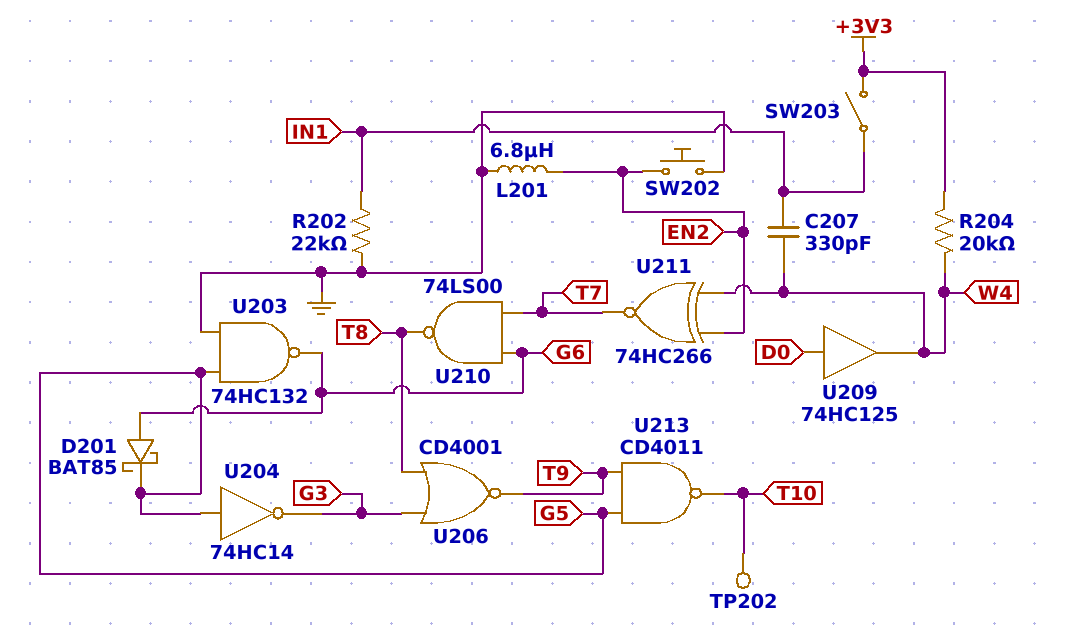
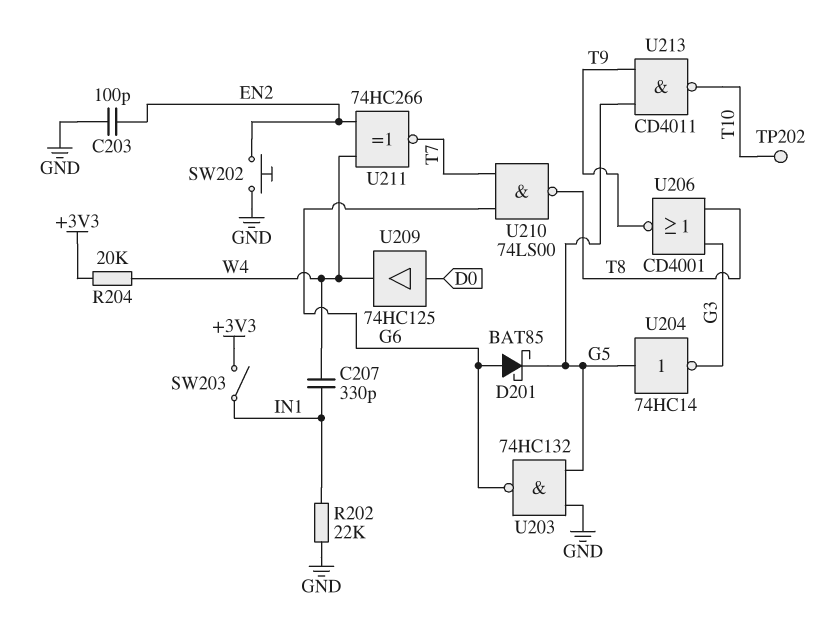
C203: none -> 100pF (EN2, GND)
L201: 6.8uH (EN2, GND) -> none

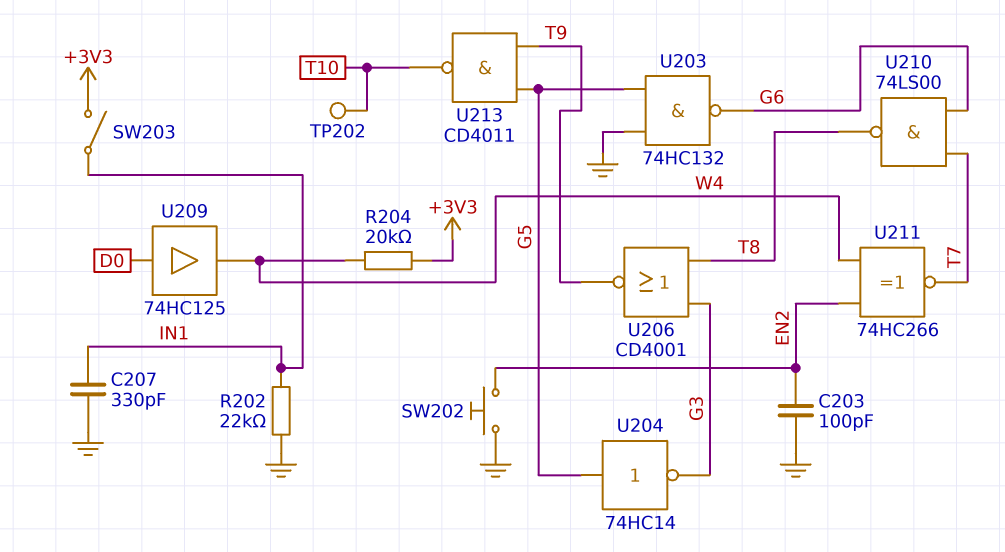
C207: 330pF (IN1, W4) -> 330pF (GND, IN1)
D201: schottky BAT85 (A G6, K G5) -> none

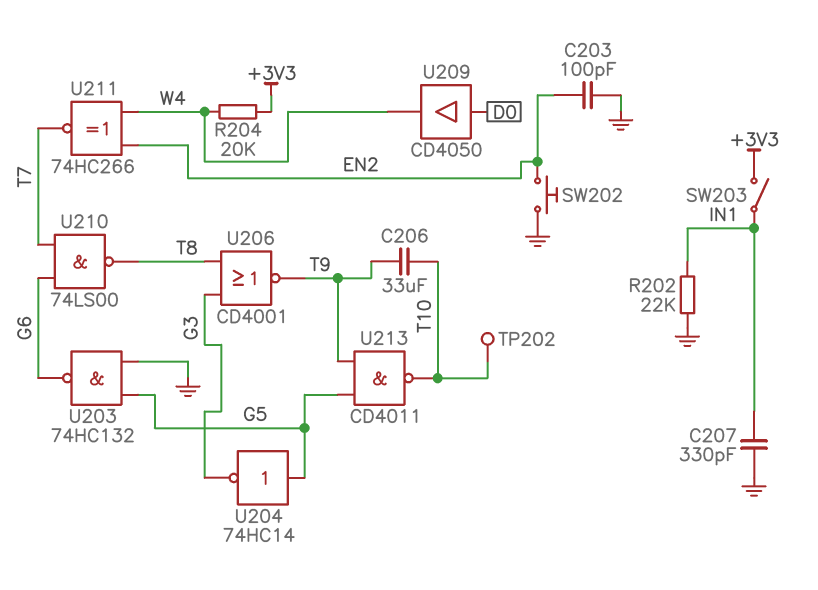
C206: none -> 33uF (T9, T10)
U209: buffer 74HC125 (in D0, out W4) -> buffer CD4050 (in D0, out W4)

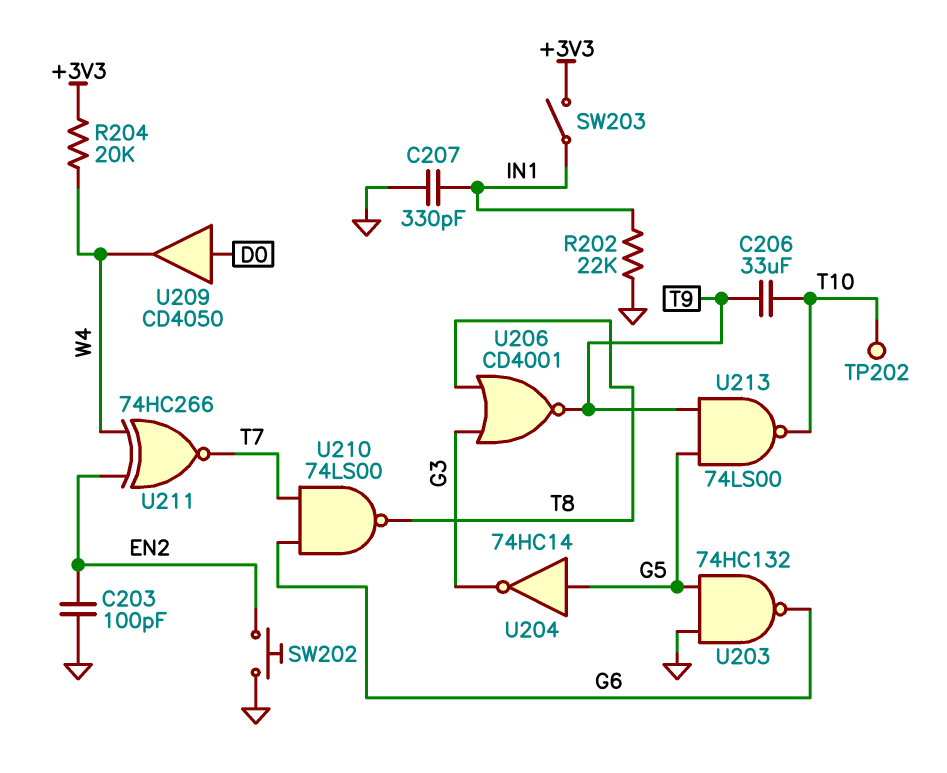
U213: NAND CD4011 (in G5, in T9, out T10) -> NAND 74LS00 (in G5, in T9, out T10)

